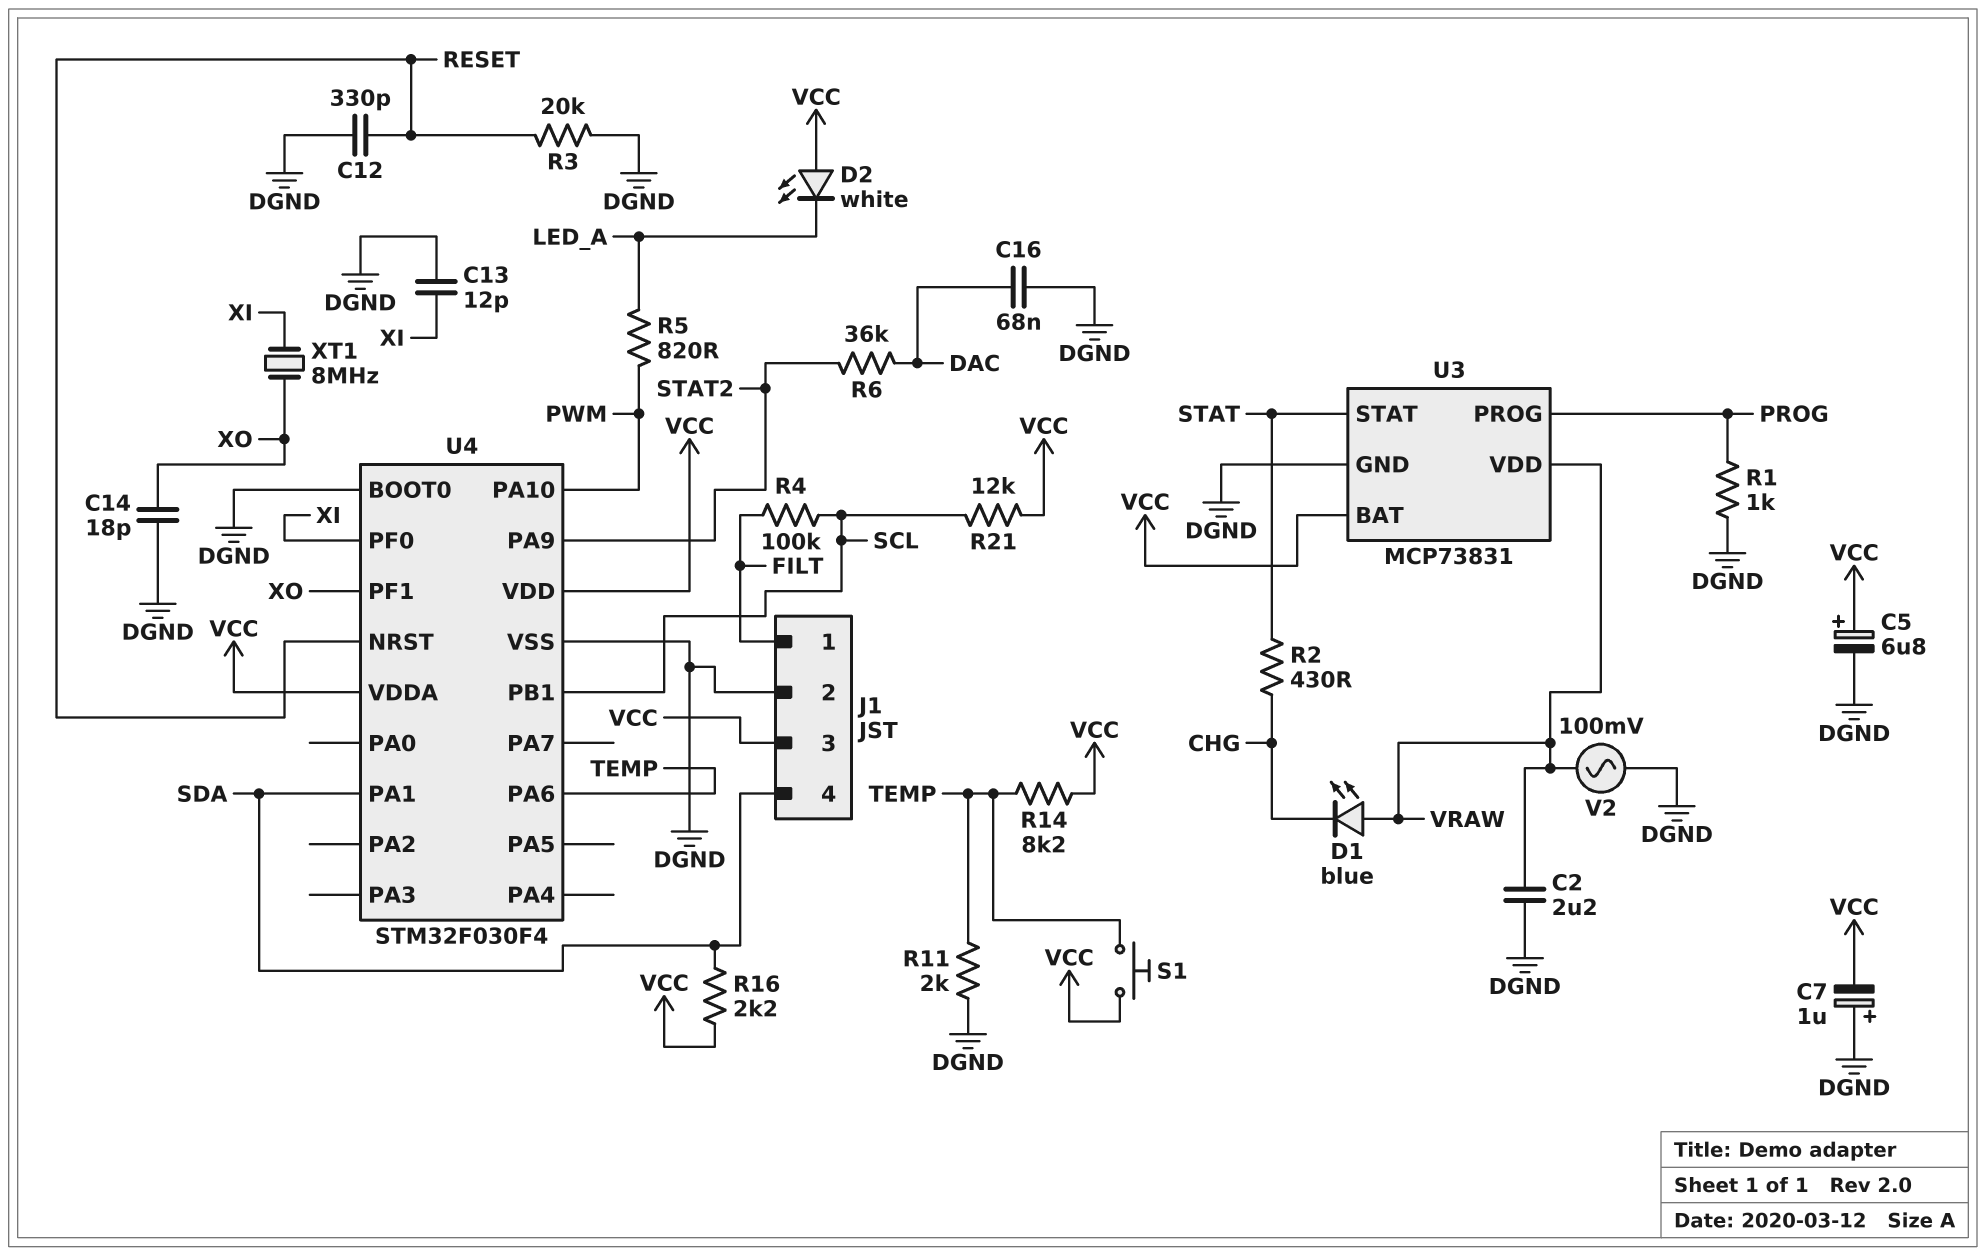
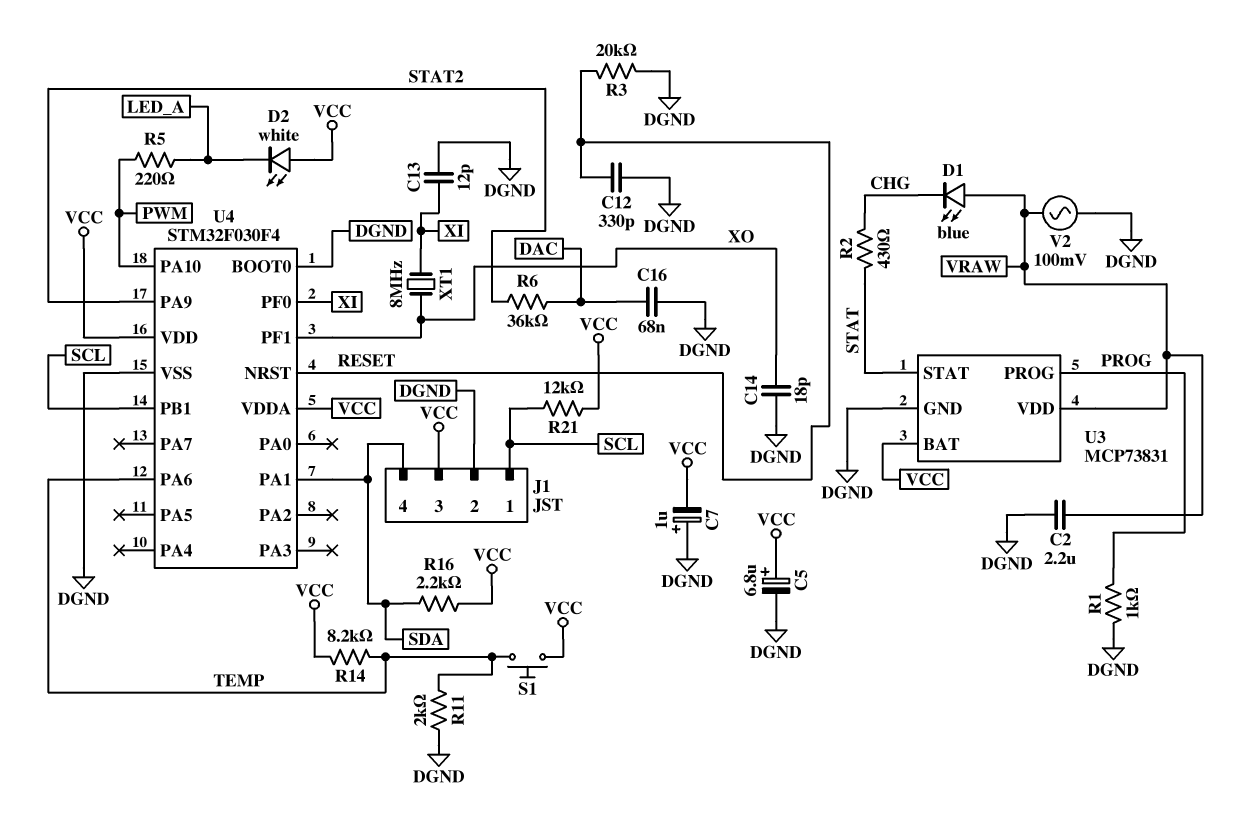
J1 pin 1: FILT -> SCL
R4: 100k (FILT, SCL) -> none
R5: 820 (LED_A, PWM) -> 220 (LED_A, PWM)

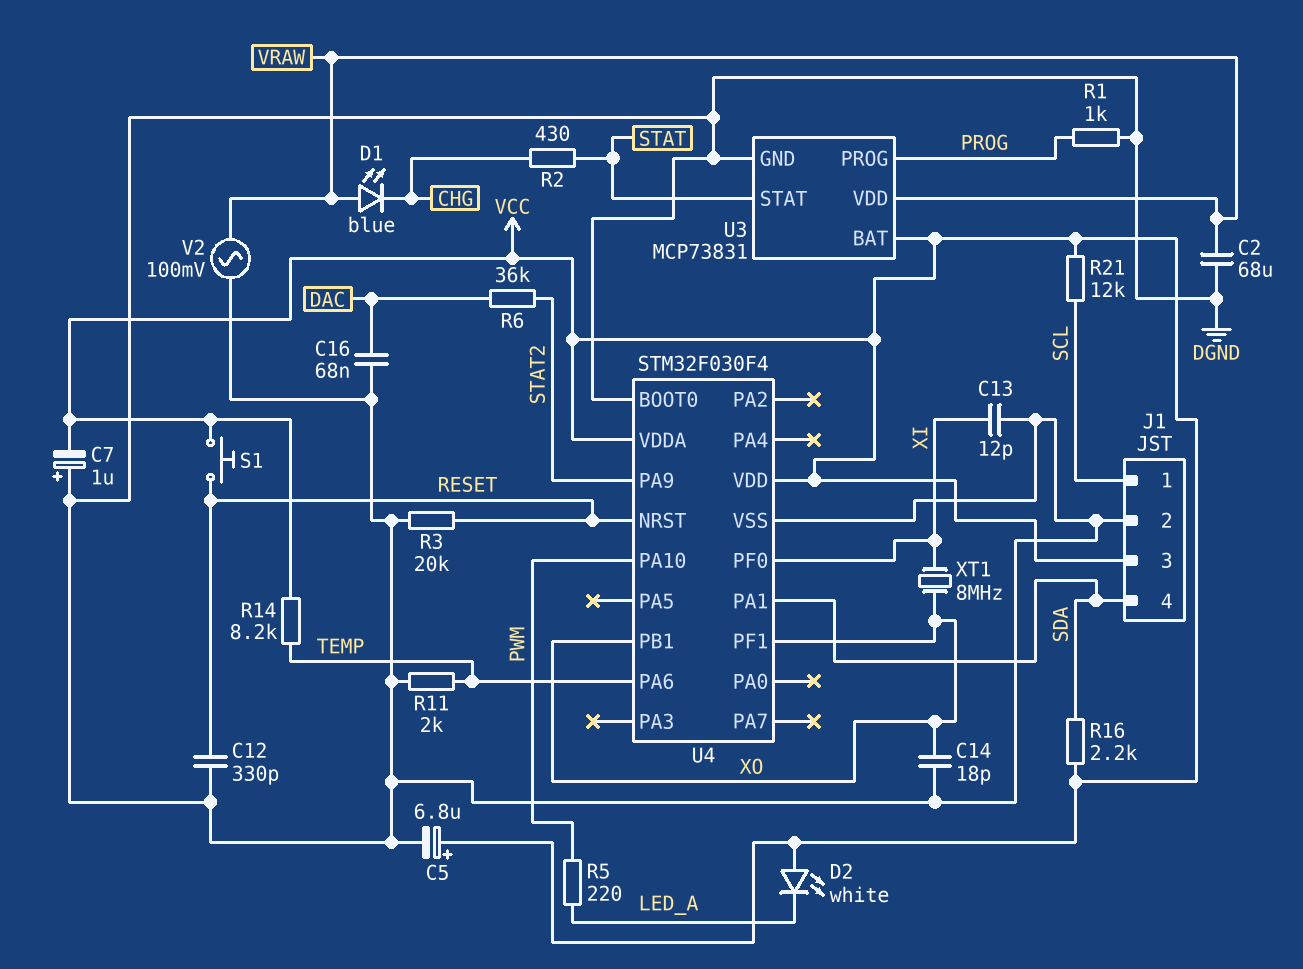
C2: 2.2uF (DGND, VRAW) -> 68uF (DGND, VRAW)
S1: button (TEMP, VCC) -> button (RESET, VCC)
U4 pin PB1: SCL -> XO

